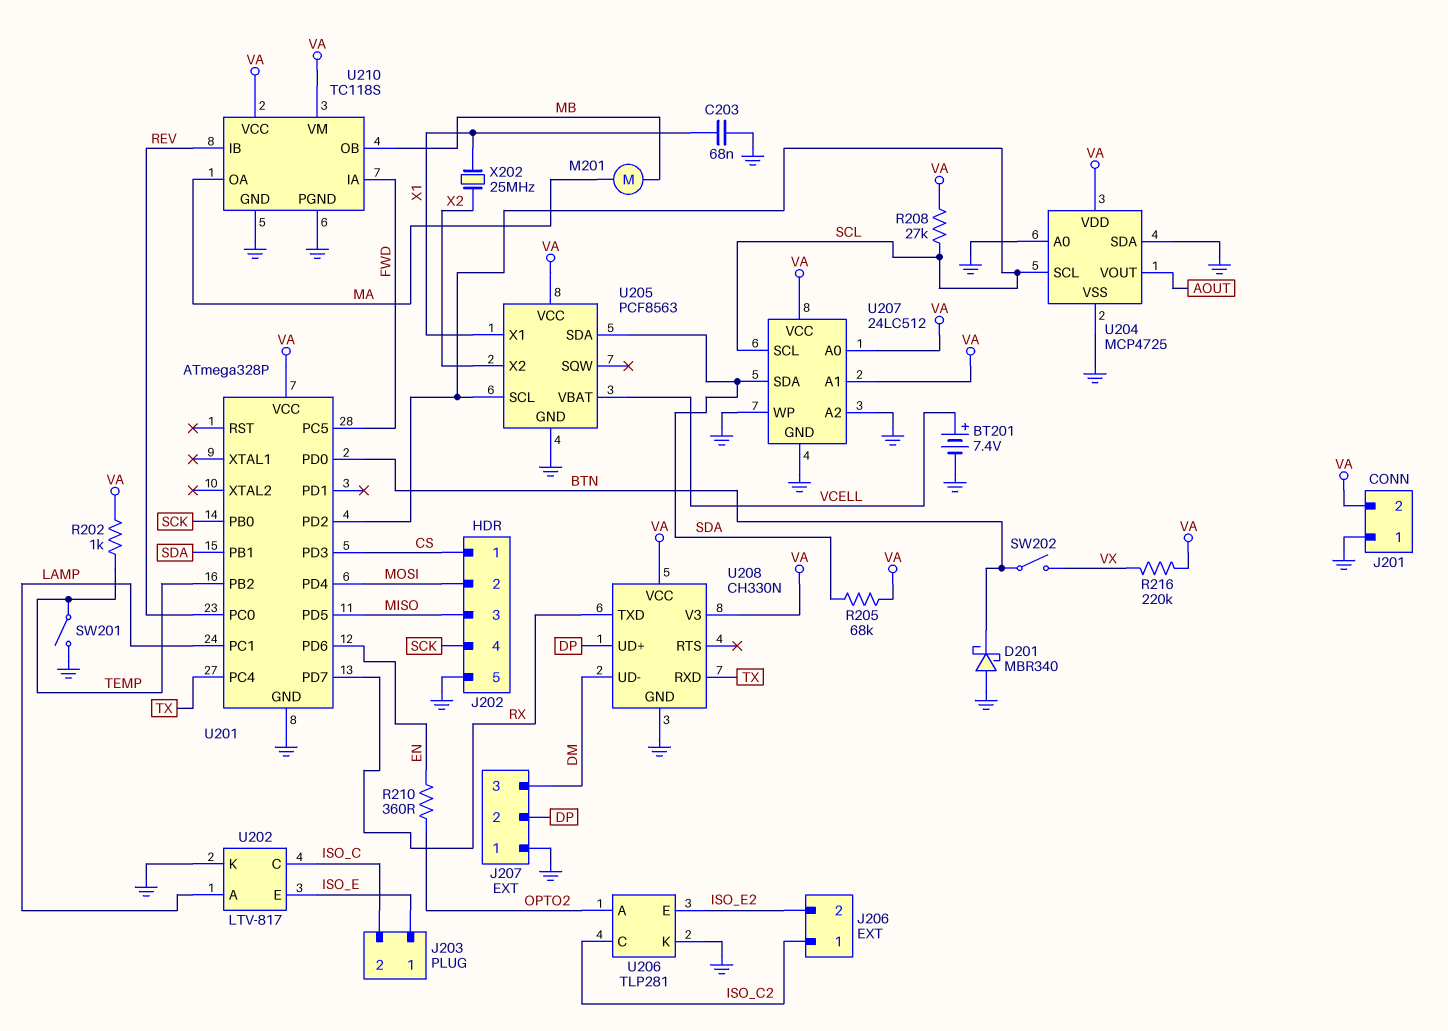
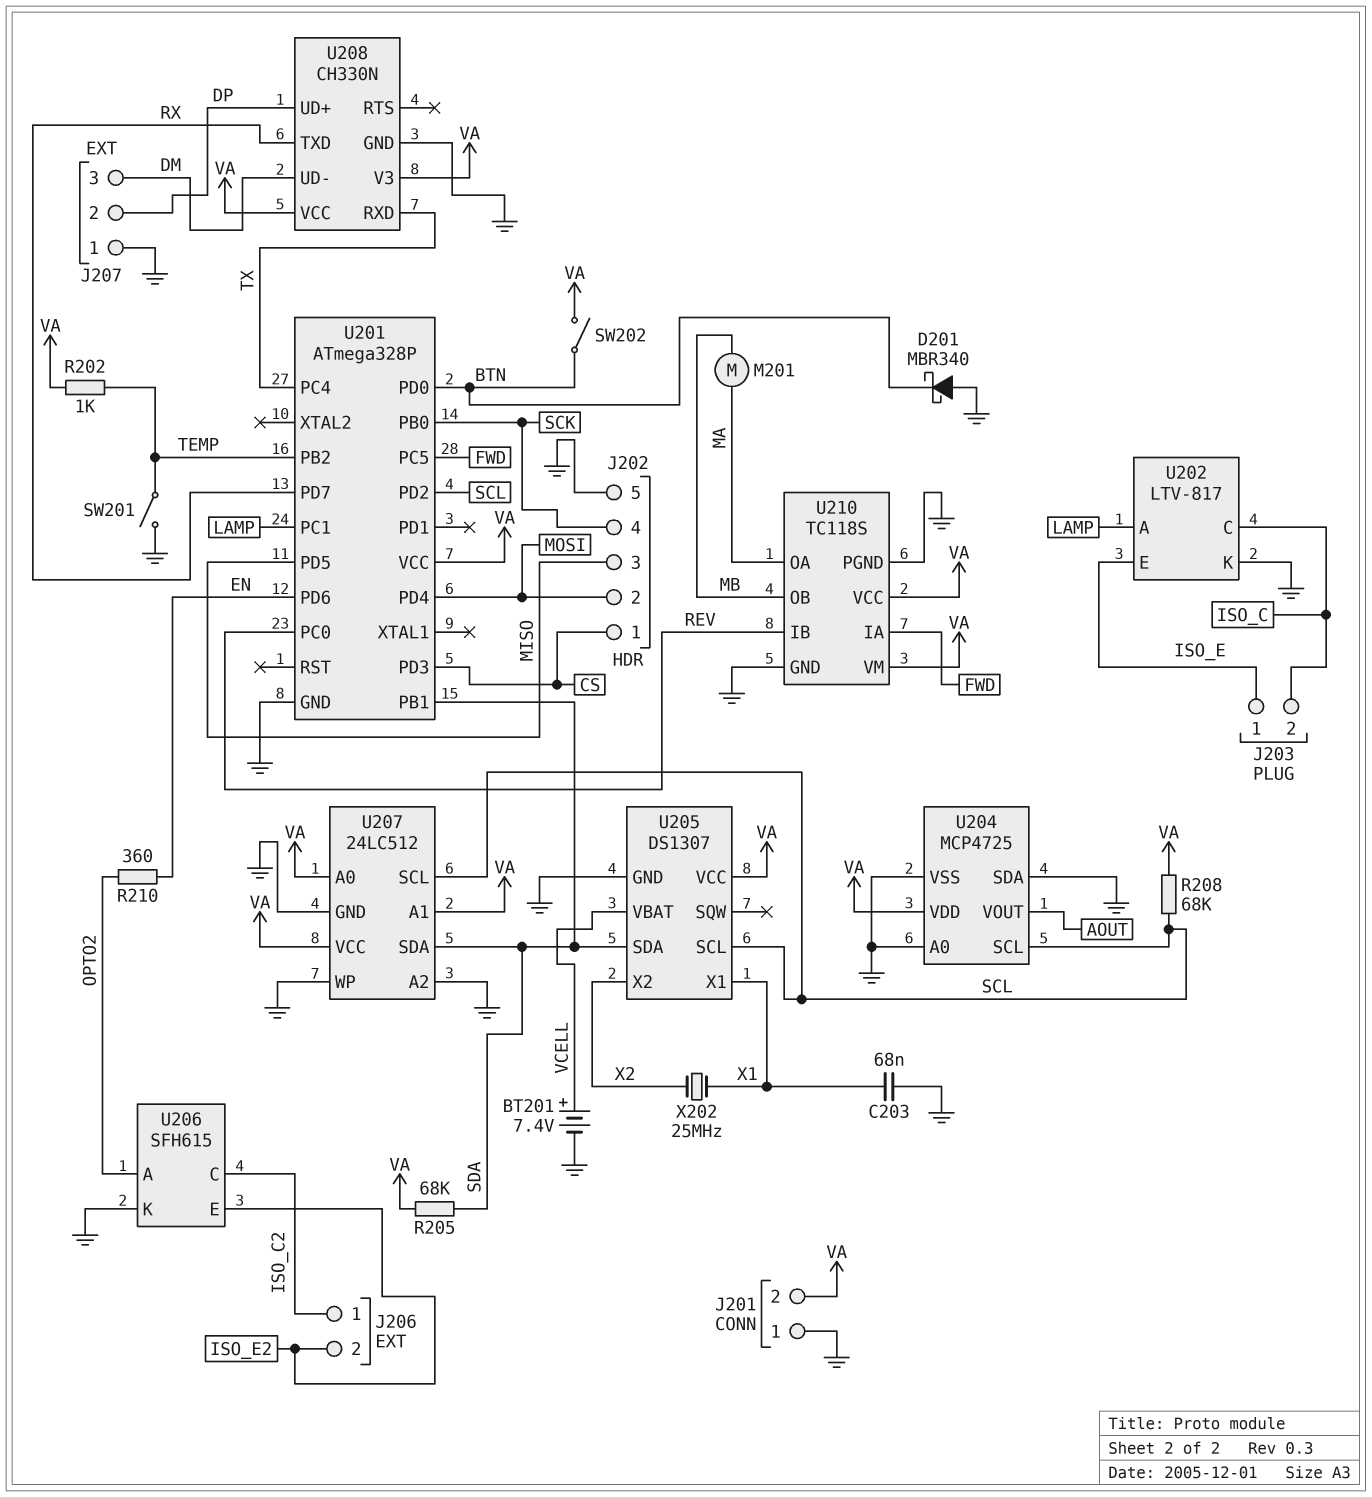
R208: 27k (SCL, VA) -> 68k (SCL, VA)
R216: 220k (VA, VX) -> none
SW202: switch (BTN, VX) -> switch (BTN, VA)
U205: PCF8563 -> DS1307
U206: TLP281 -> SFH615

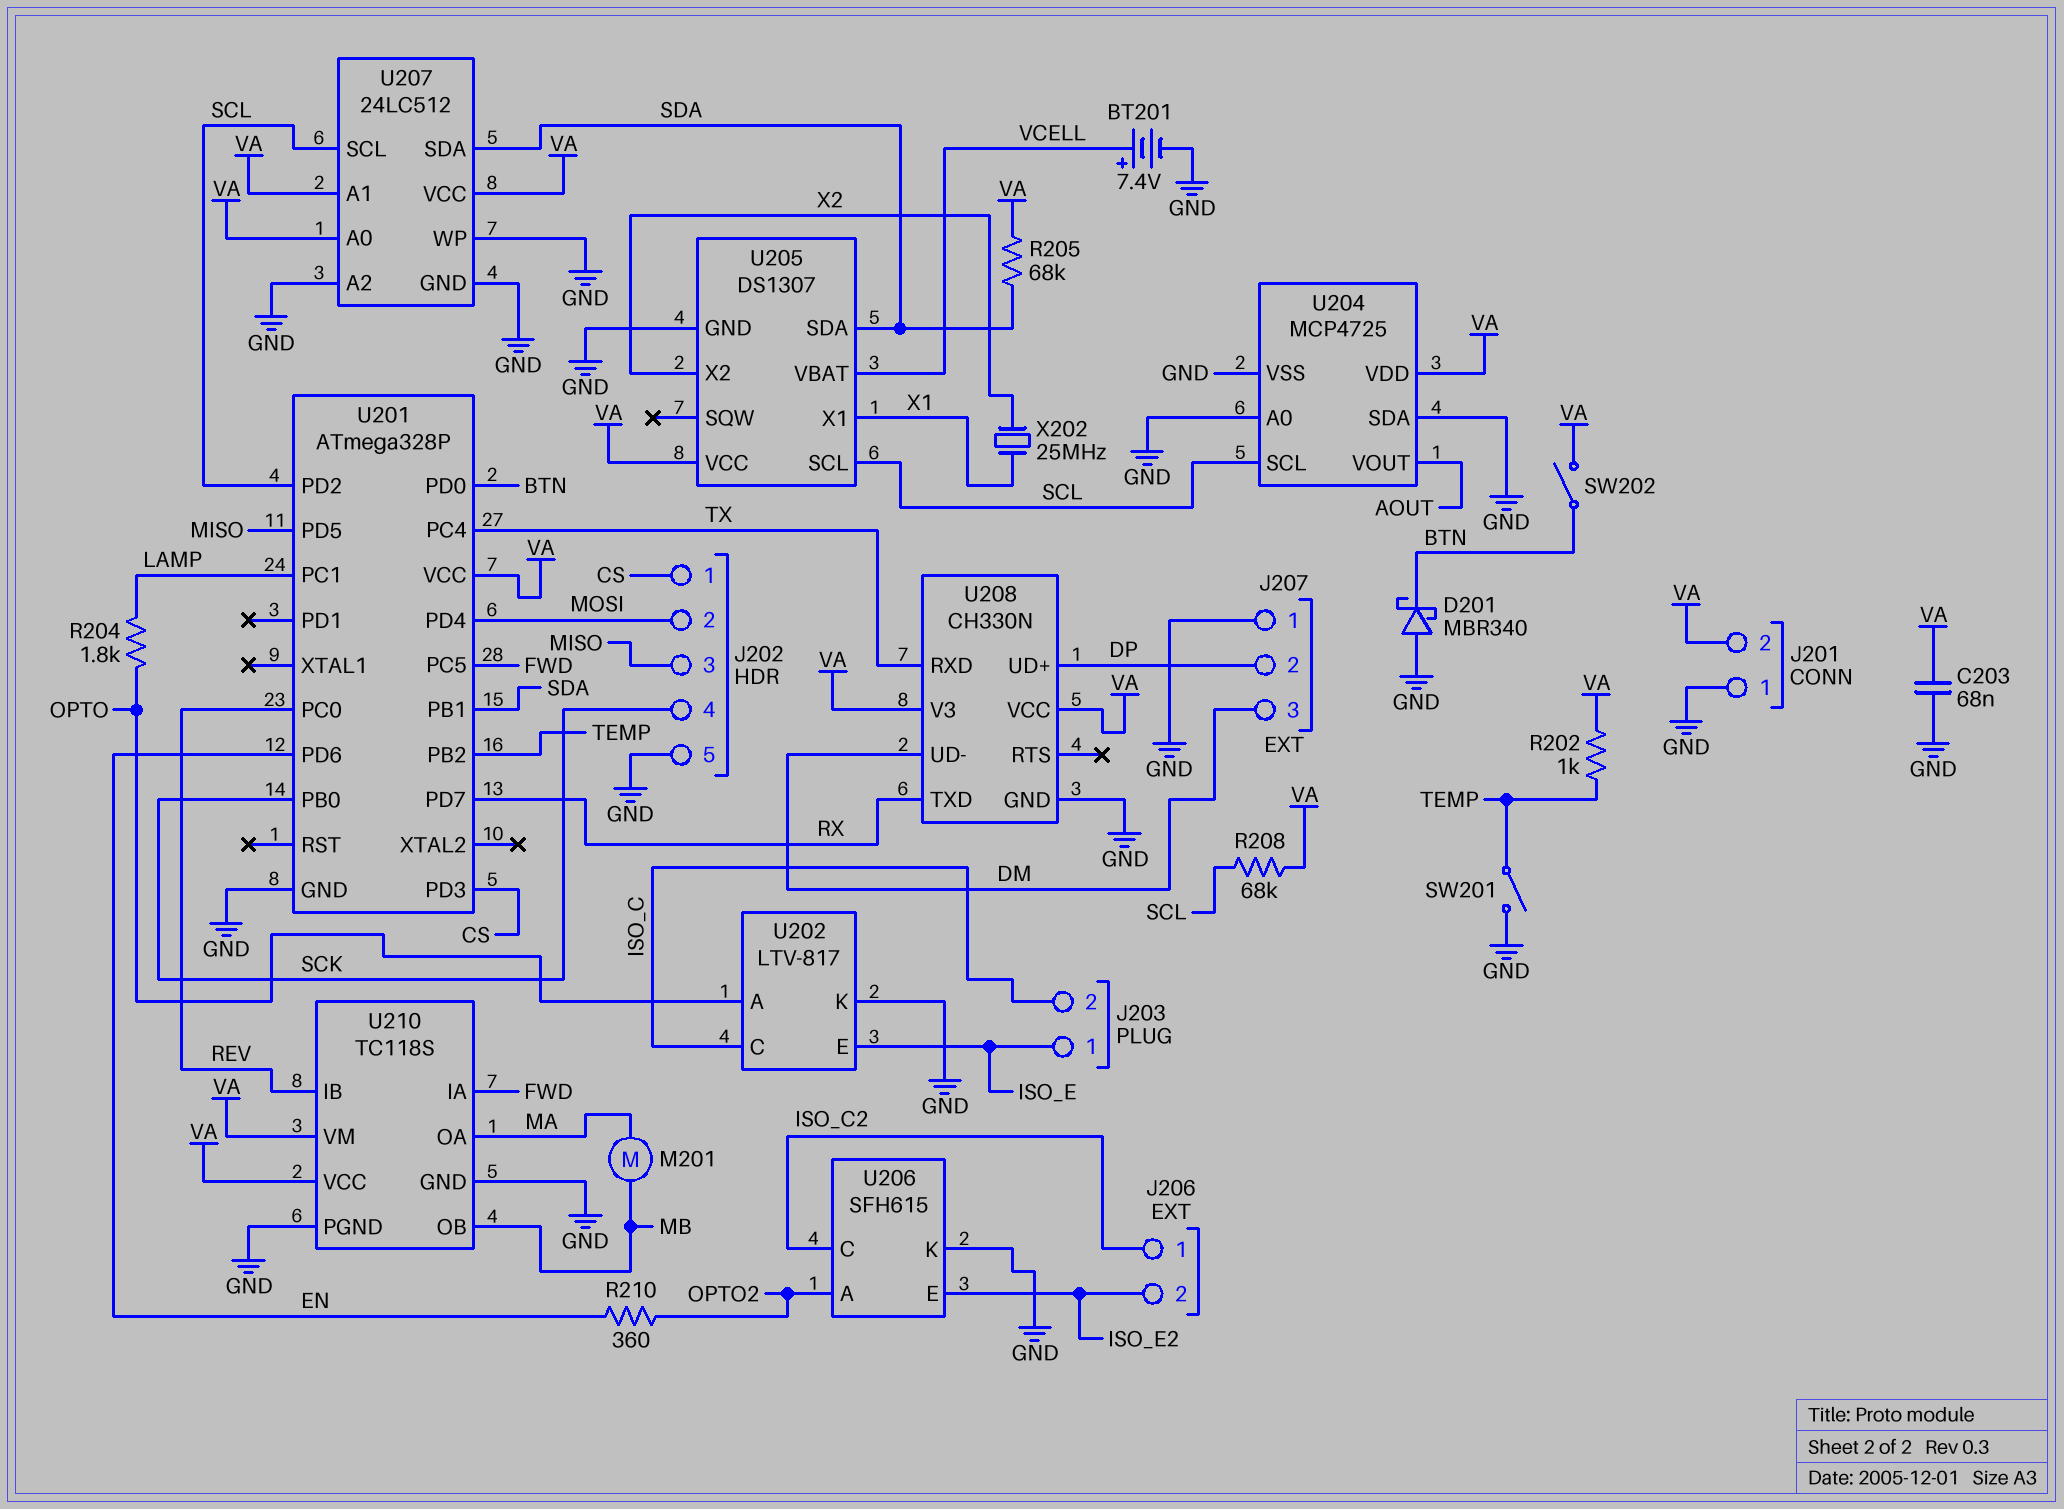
C203: 68nF (GND, X1) -> 68nF (GND, VA)
R204: none -> 1.8k (LAMP, OPTO)
U202 pin A: LAMP -> OPTO

